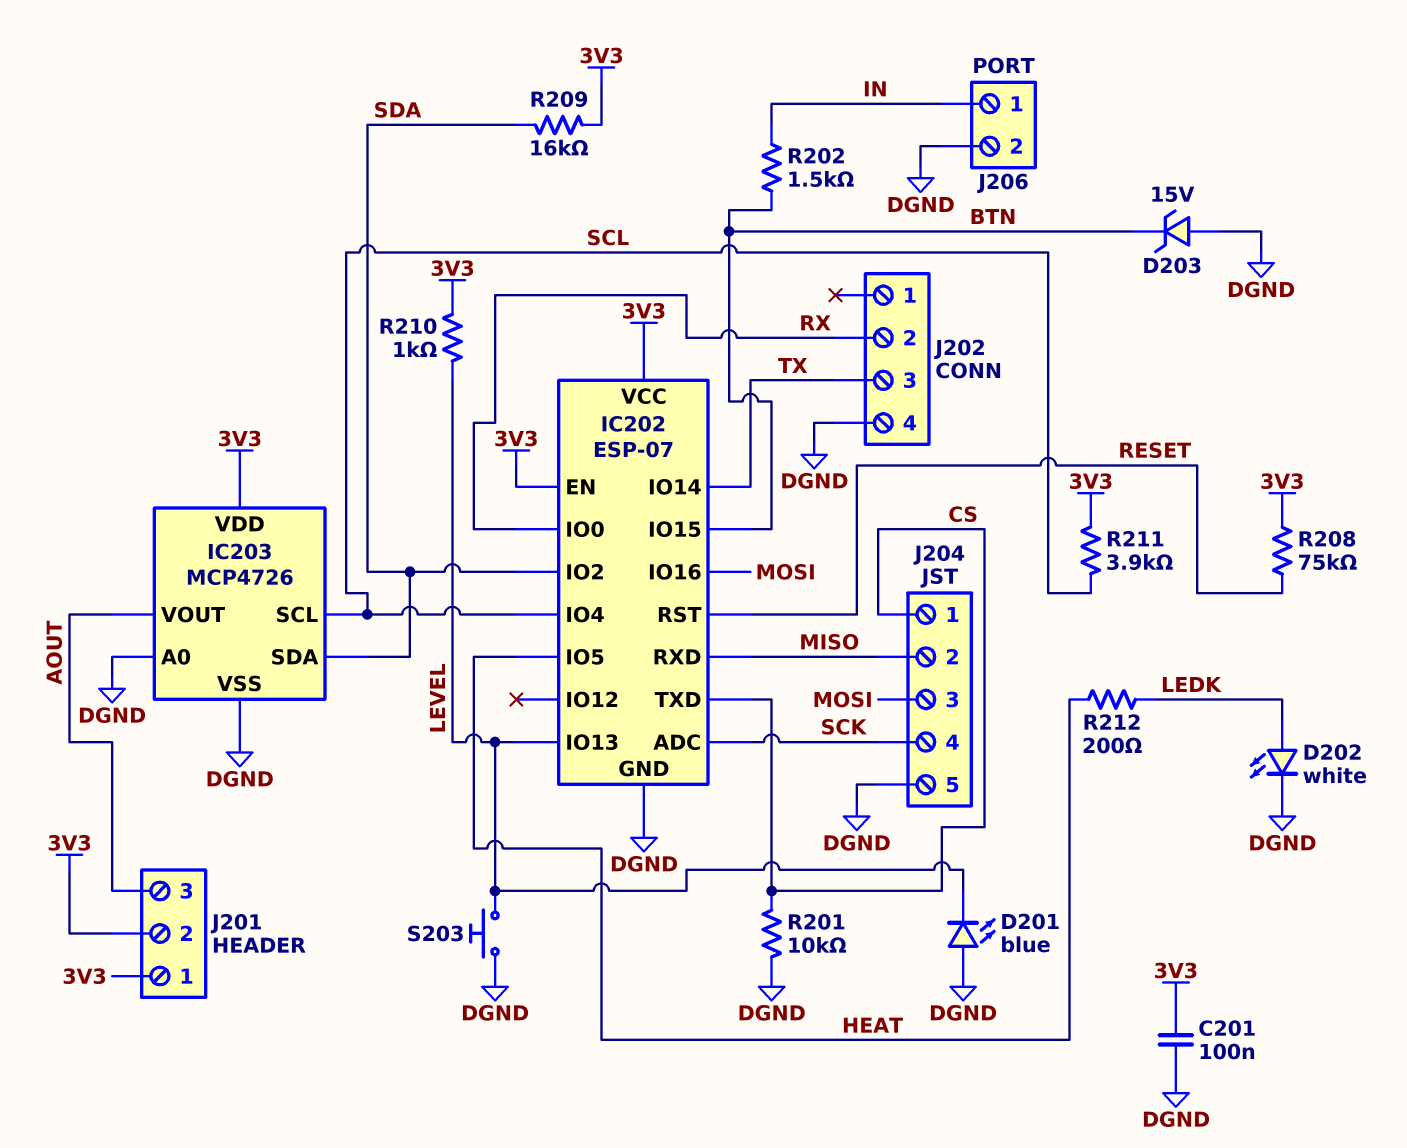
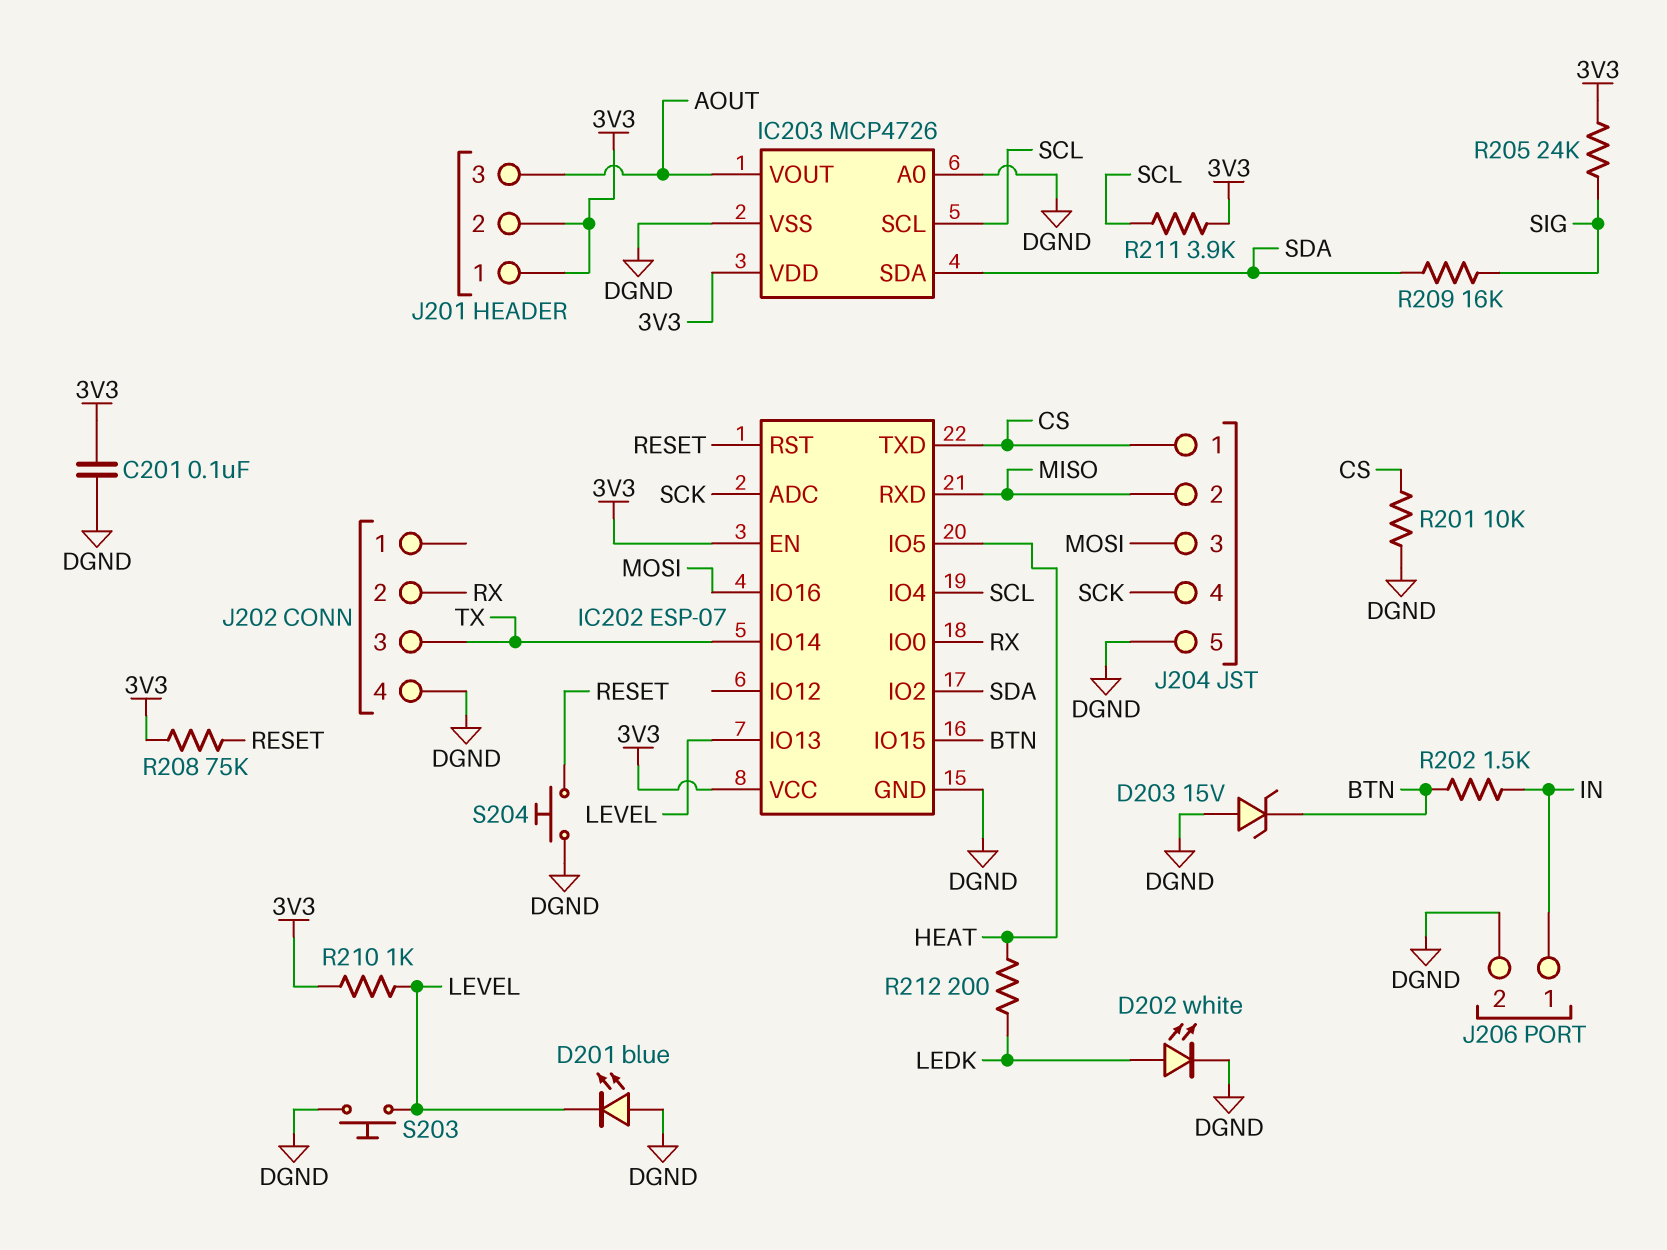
R205: none -> 24k (3V3, SIG)
R209: 16k (3V3, SDA) -> 16k (SDA, SIG)
S204: none -> button (DGND, RESET)

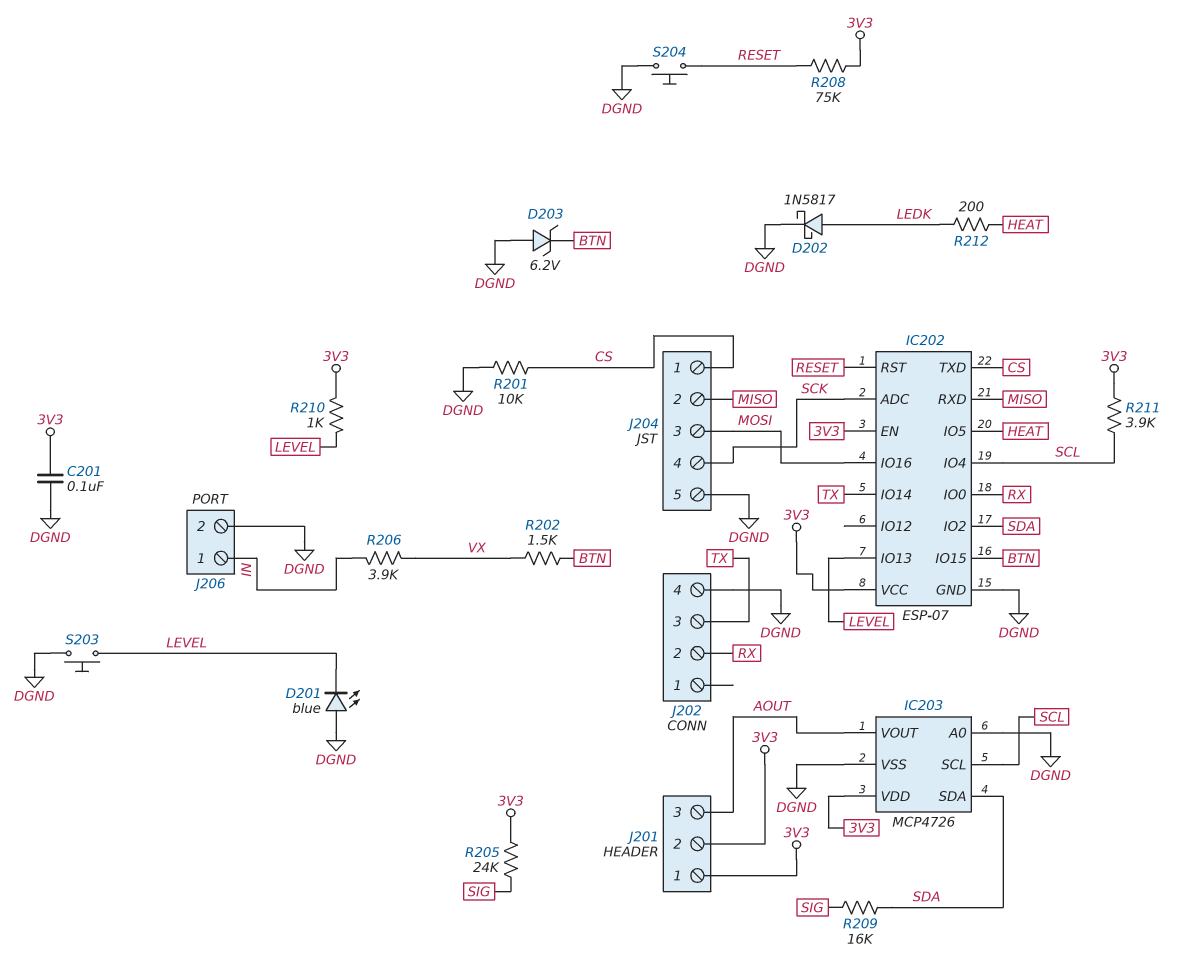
D202: LED white (A LEDK, K DGND) -> schottky 1N5817 (A LEDK, K DGND)
D203: zener 15V (A DGND, K BTN) -> zener 6.2V (A DGND, K BTN)
R202: 1.5k (BTN, IN) -> 1.5k (BTN, VX)
R206: none -> 3.9k (IN, VX)

